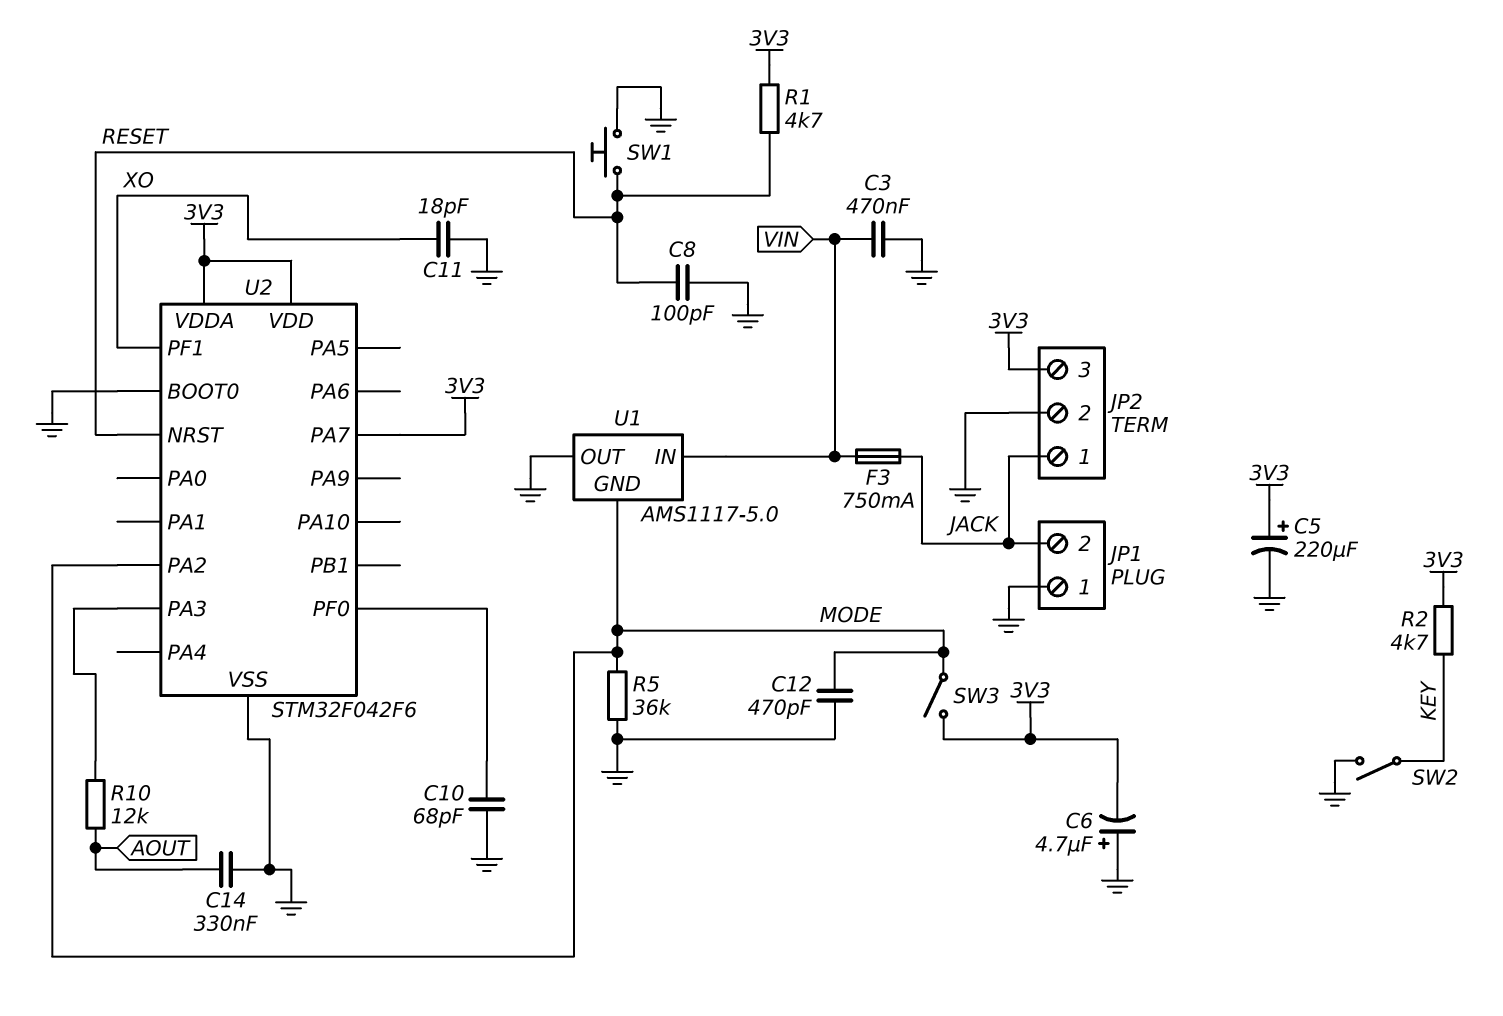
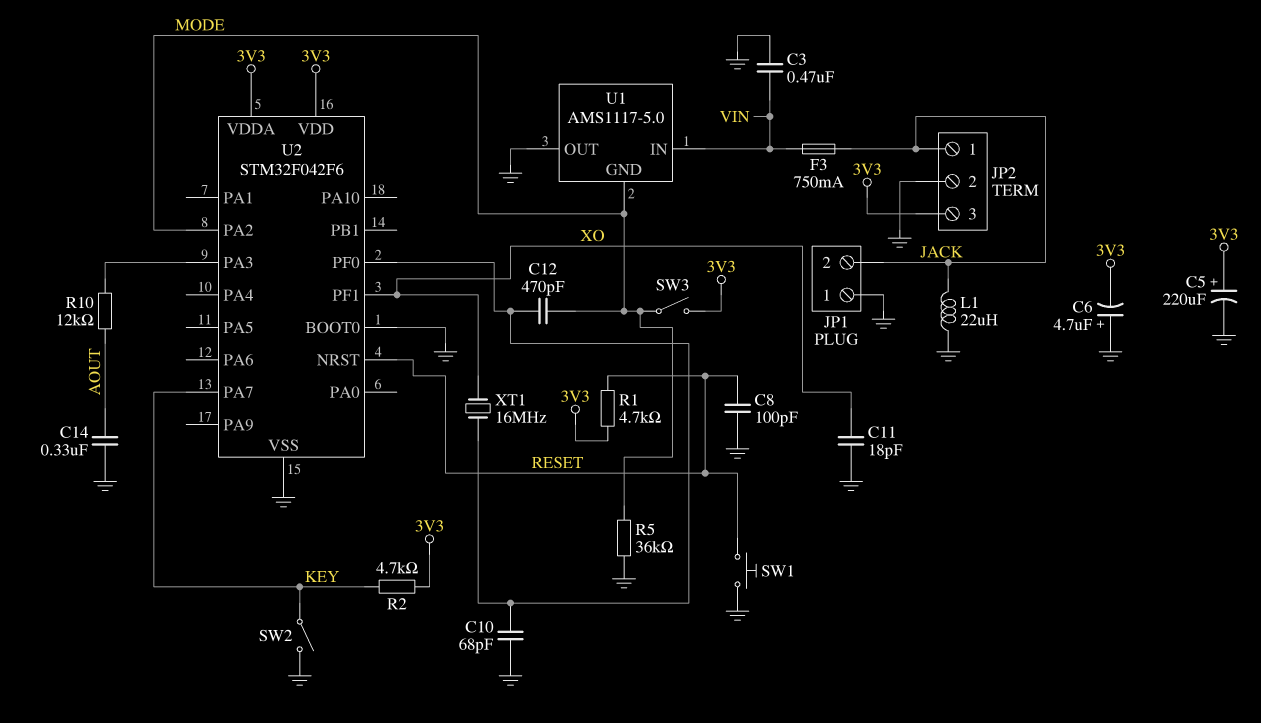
C12: 470pF (GND, MODE) -> 470pF (MODE, U2/PF0)
L1: none -> 22uH (GND, JACK)
U2 pin PA7: 3V3 -> KEY
XT1: none -> 16MHz (U2/PF0, XO)

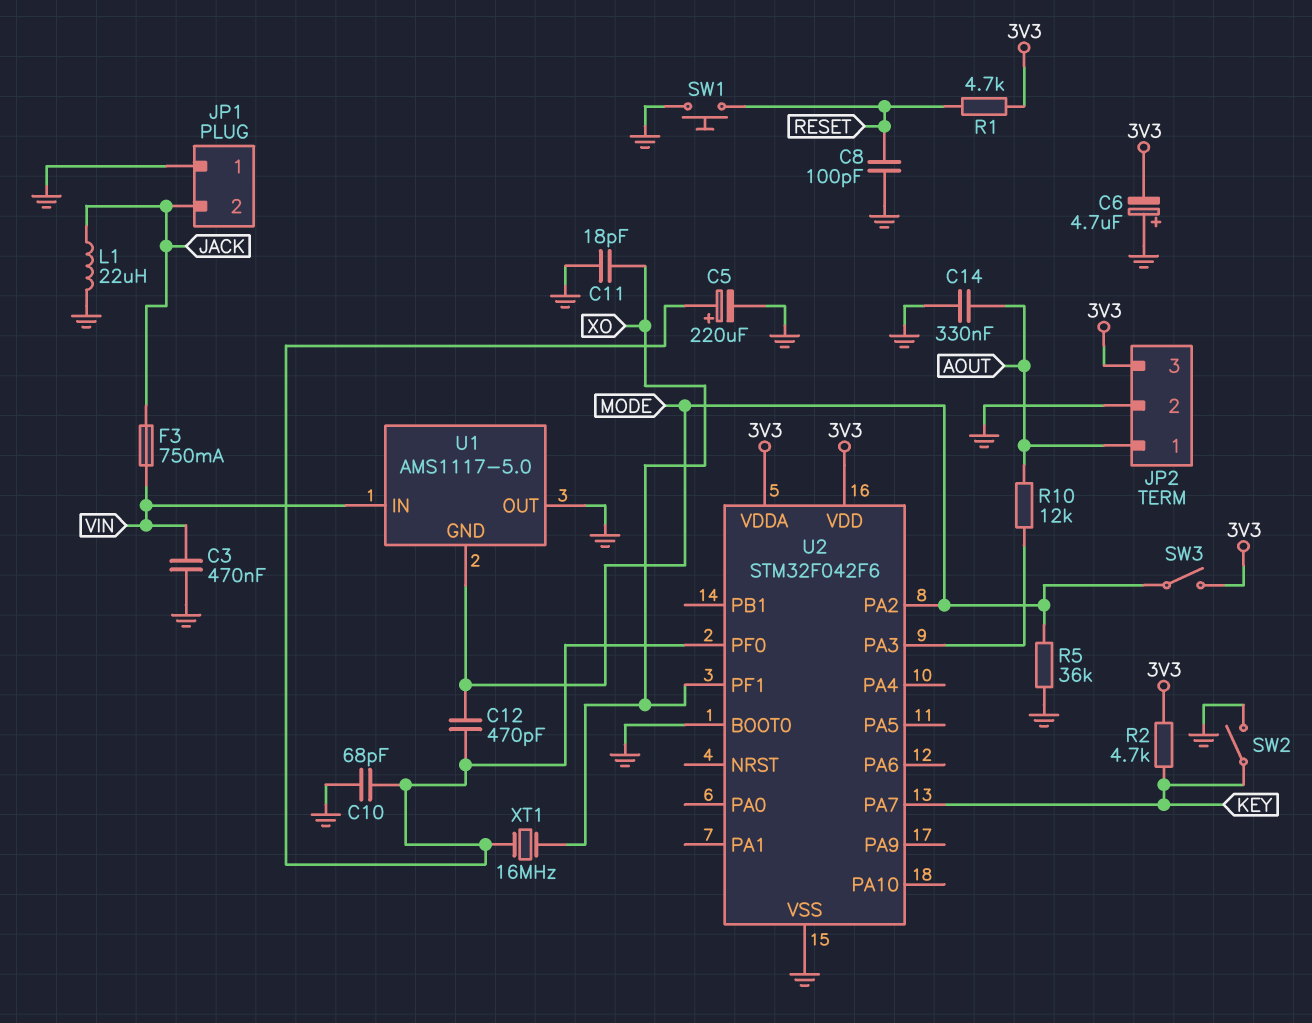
C5: 220uF (plus 3V3, minus GND) -> 220uF (plus U2/PF0, minus GND)
JP2 pin 1: JACK -> AOUT
U2 pin NRST: RESET -> none

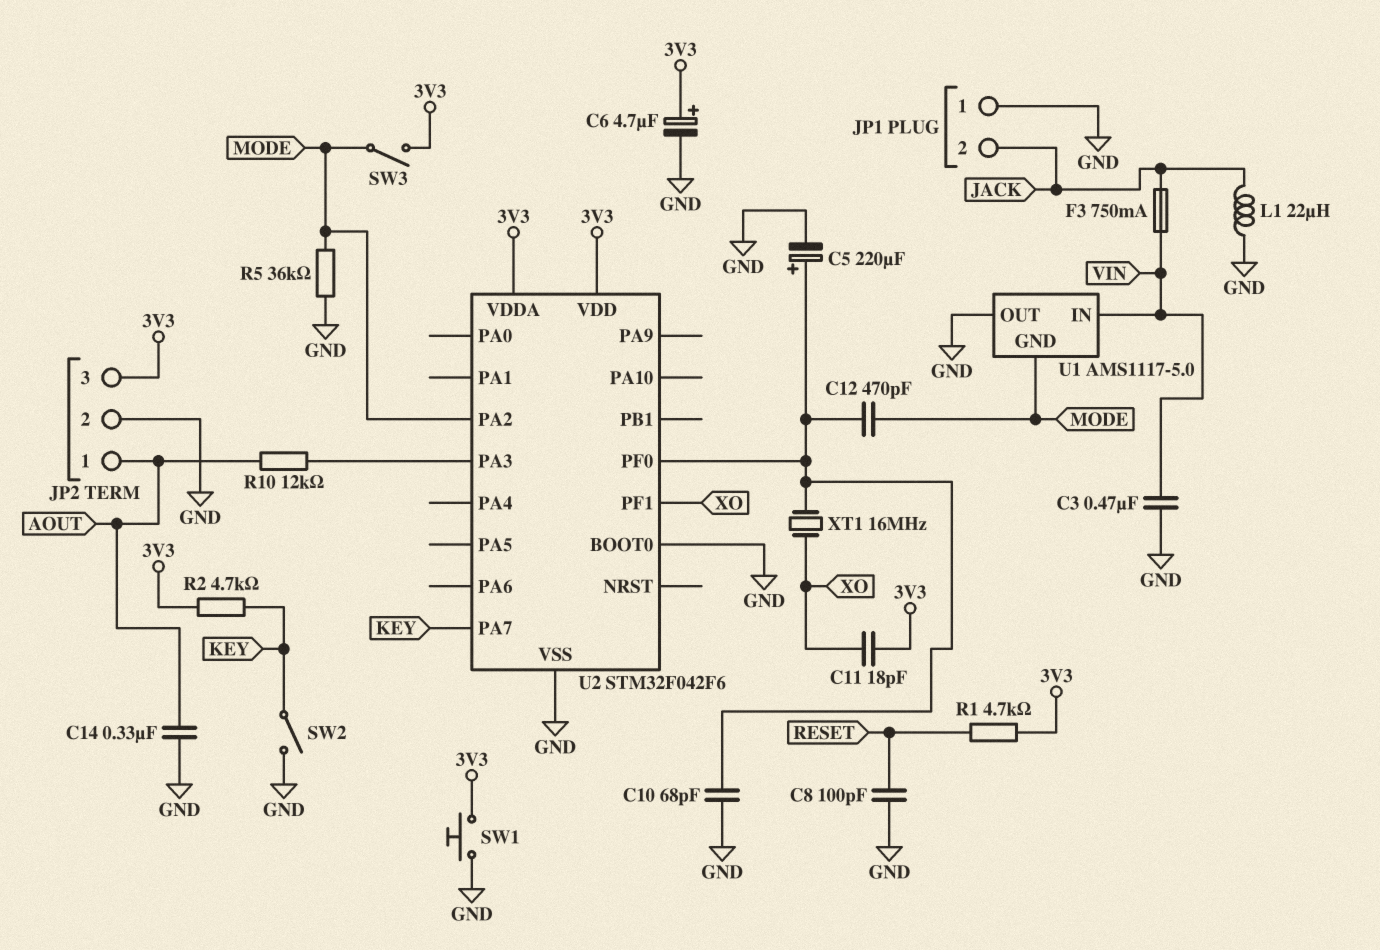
C6: 4.7uF (plus GND, minus 3V3) -> 4.7uF (plus 3V3, minus GND)
C11: 18pF (GND, XO) -> 18pF (3V3, XO)
SW1: button (GND, RESET) -> button (3V3, GND)

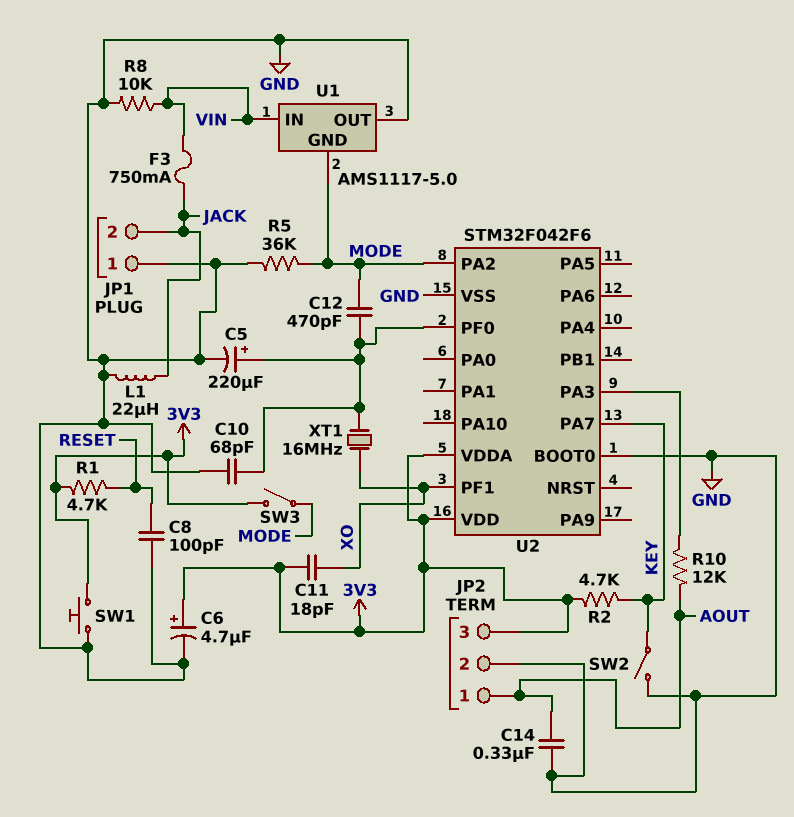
C3: 470nF (GND, VIN) -> none
R8: none -> 10k (GND, VIN)

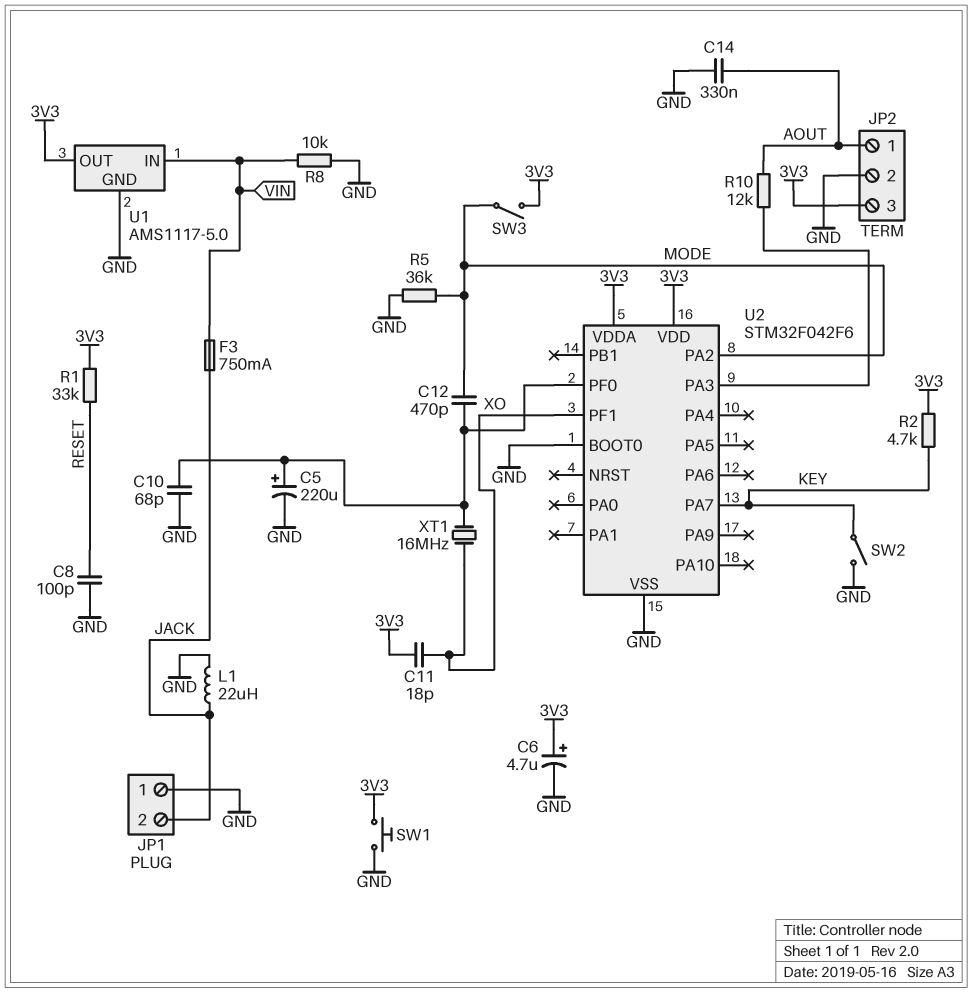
R1: 4.7k (3V3, RESET) -> 33k (3V3, RESET)
U1 pin GND: MODE -> GND
U1 pin OUT: GND -> 3V3

